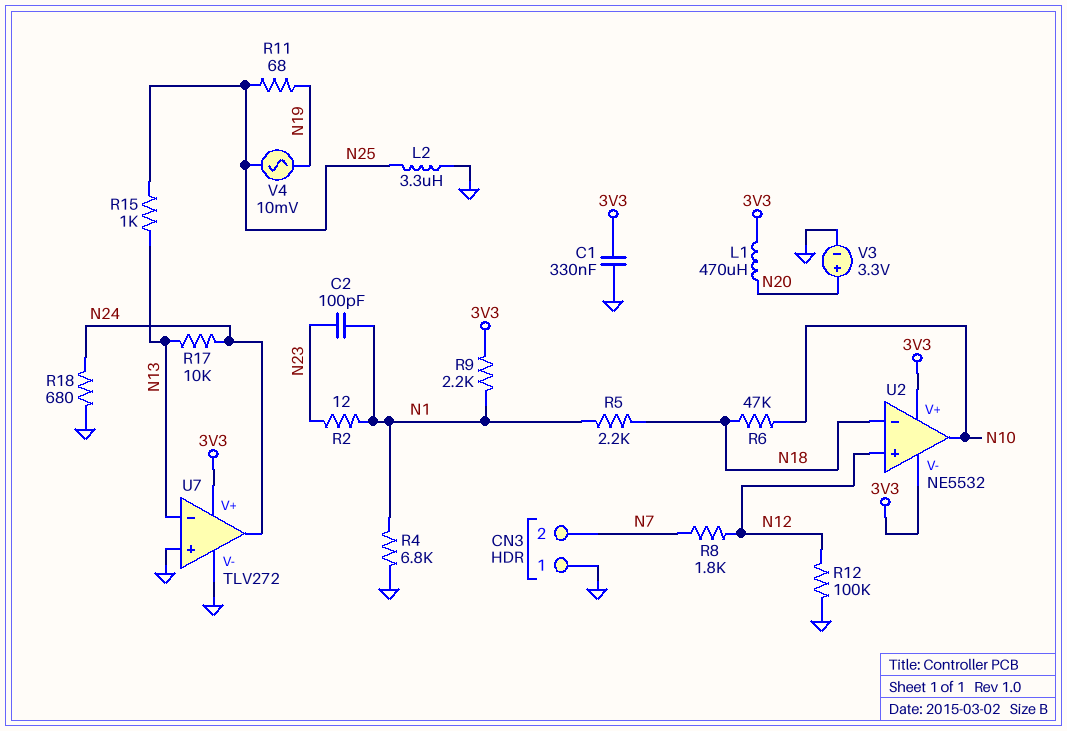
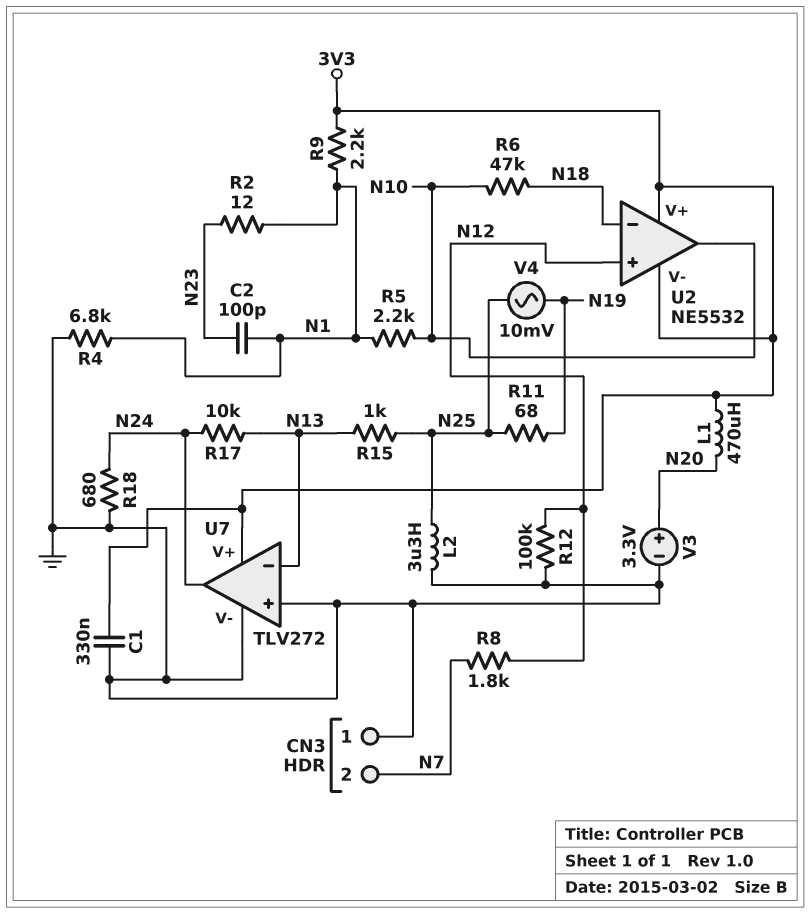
R5: 2.2k (N1, N18) -> 2.2k (N1, N10)

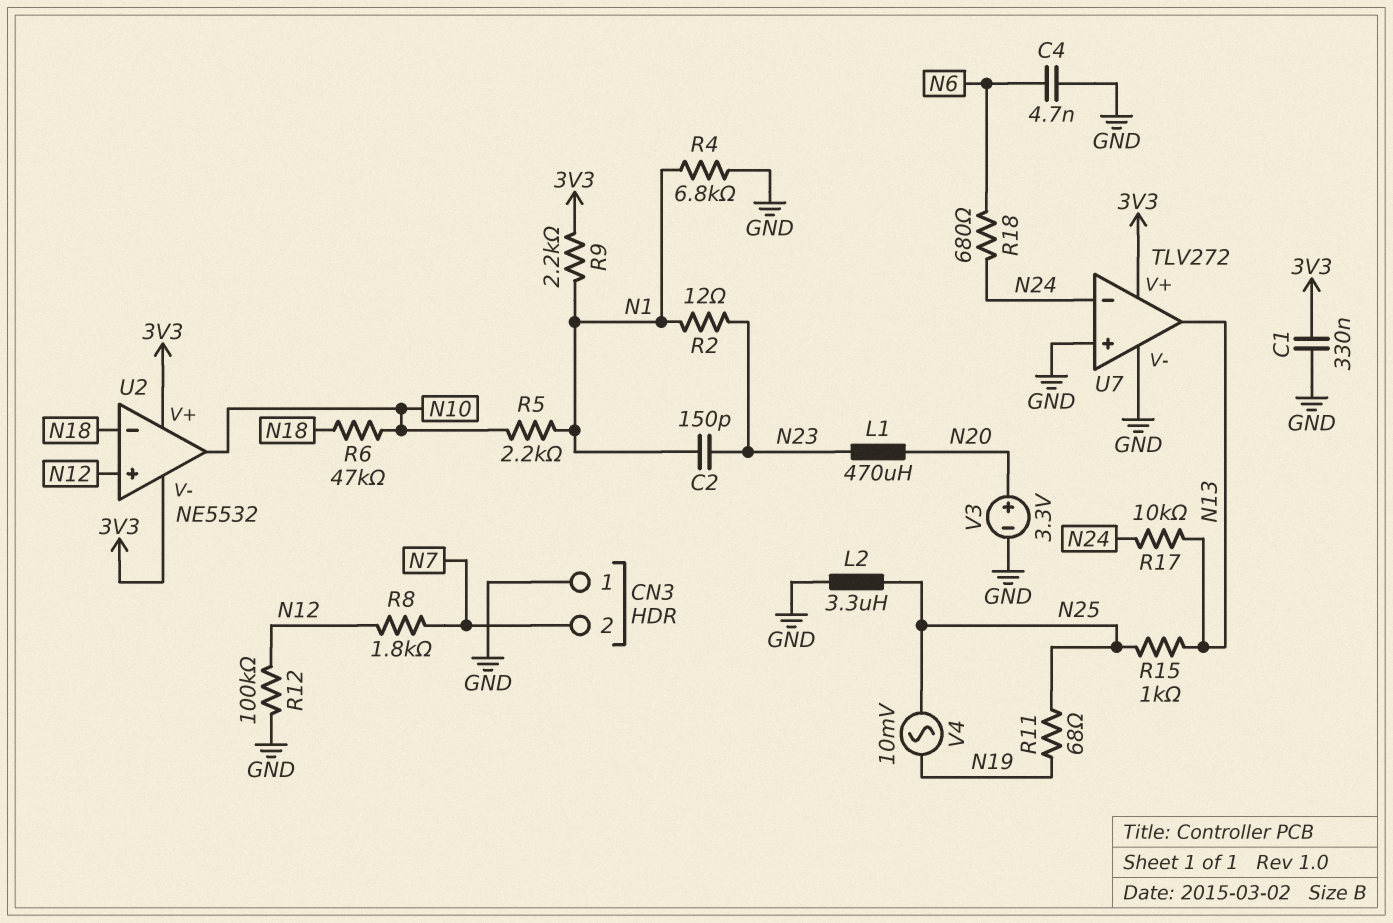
C2: 100pF (N1, N23) -> 150pF (N1, N23)
C4: none -> 4.7nF (GND, N6)
L1: 470uH (3V3, N20) -> 470uH (N20, N23)
R18: 680 (GND, N24) -> 680 (N6, N24)
U7 pin in-: N13 -> N24
U7 pin out: N24 -> N13

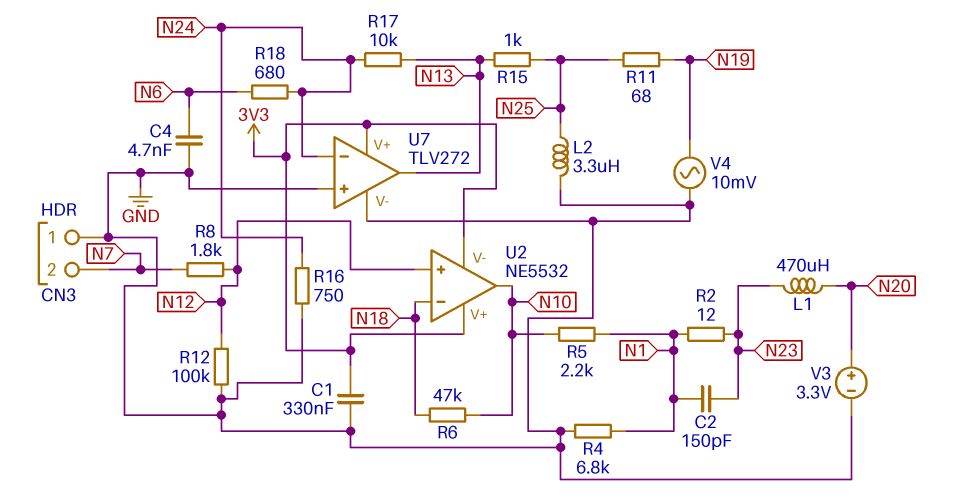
R9: 2.2k (3V3, N1) -> none
R16: none -> 750 (GND, N24)
V4: AC 10mV (N19, N25) -> AC 10mV (GND, N19)

